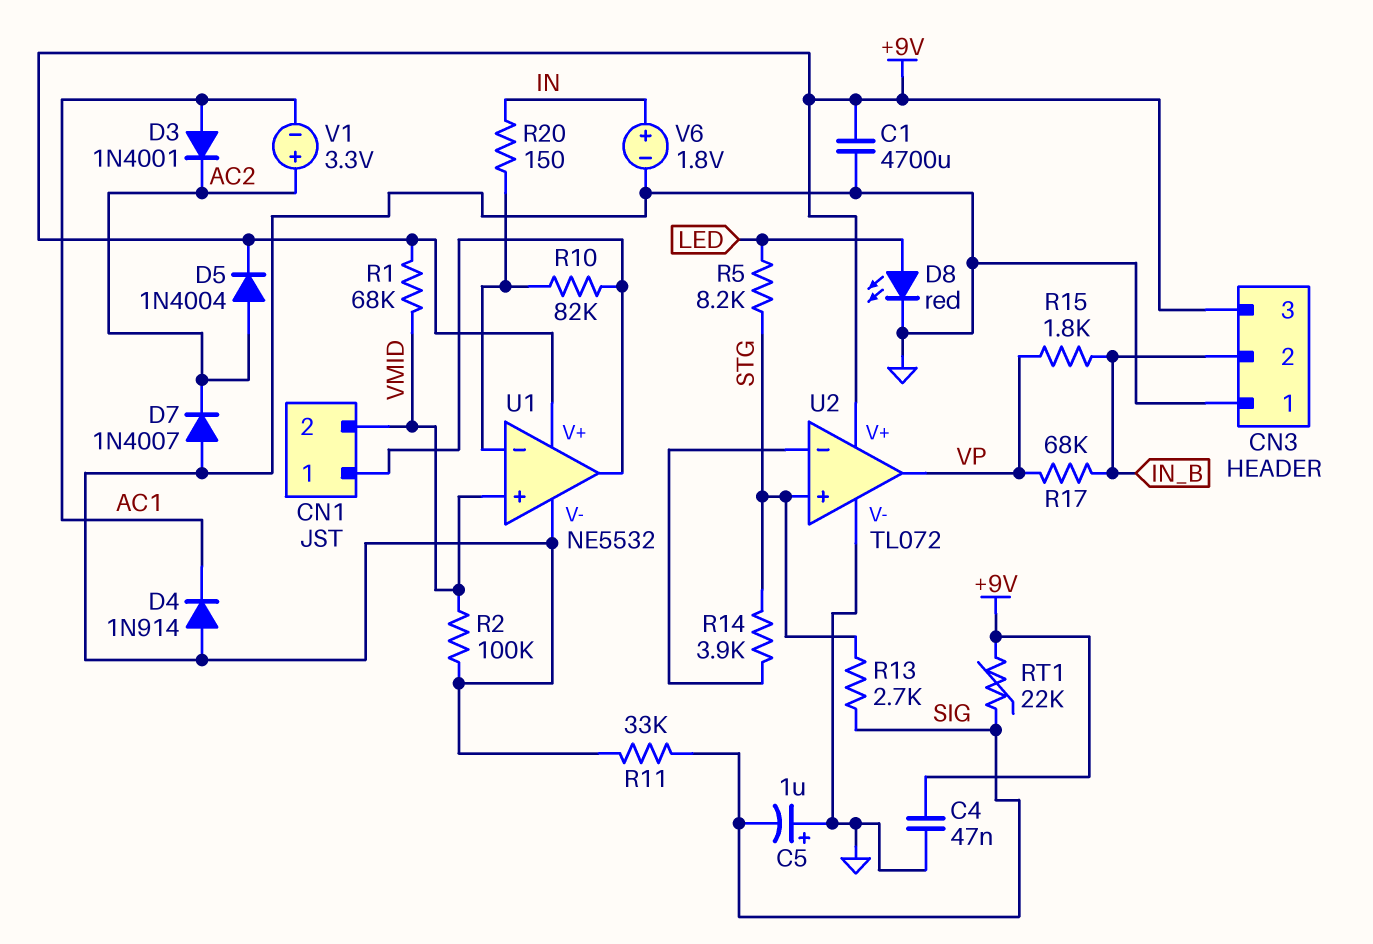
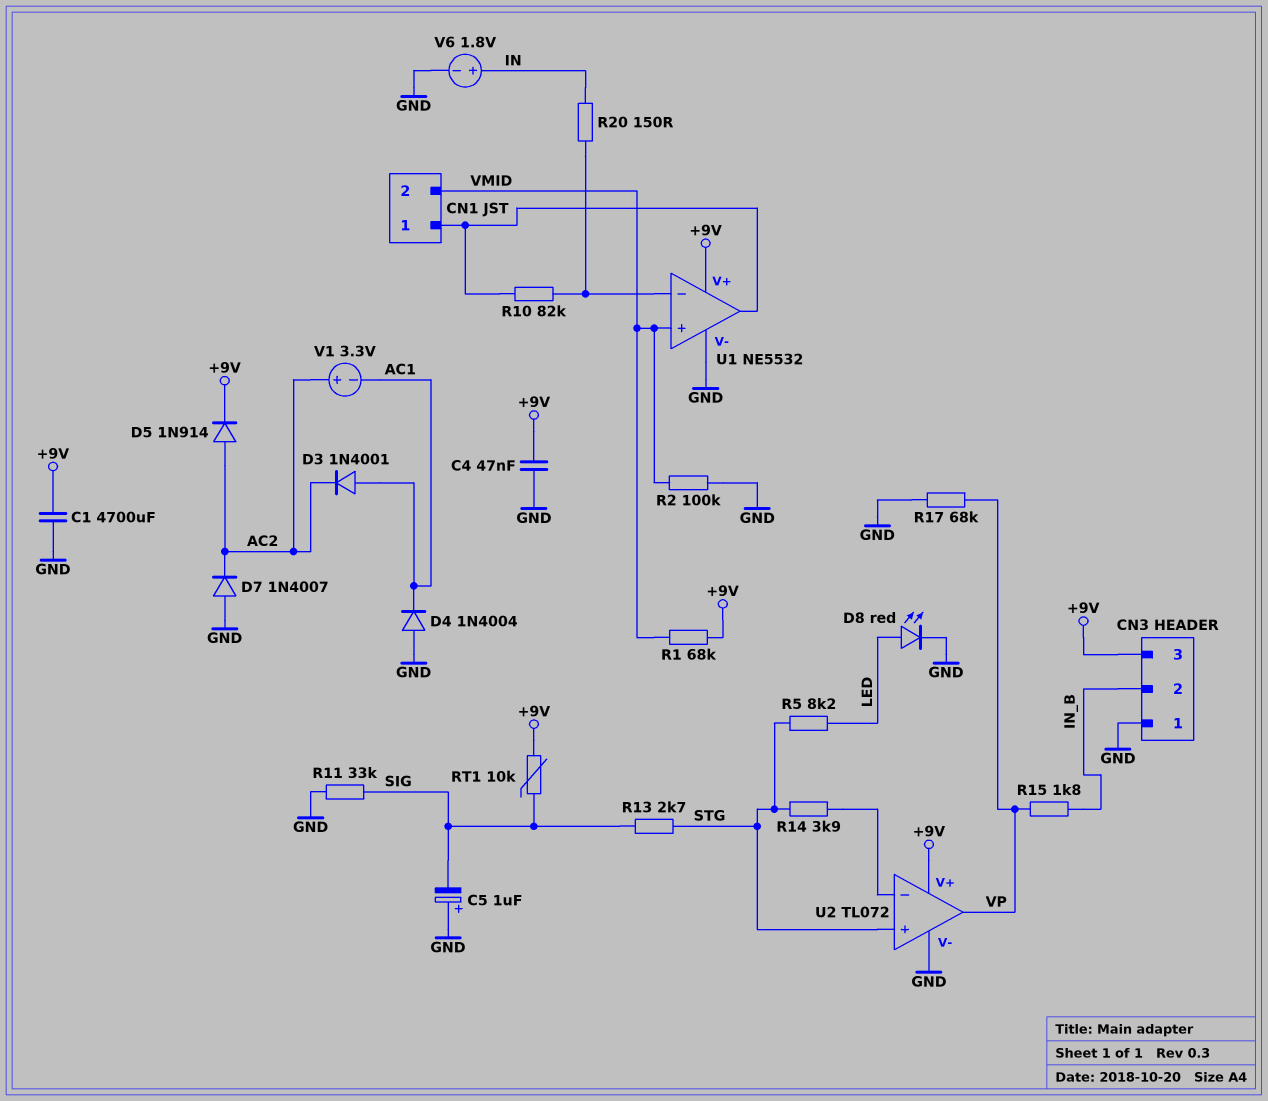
D4: diode 1N914 (A GND, K AC1) -> diode 1N4004 (A GND, K AC1)
D5: diode 1N4004 (A AC2, K +9V) -> diode 1N914 (A AC2, K +9V)
R17: 68k (IN_B, VP) -> 68k (GND, VP)
RT1: 22k (+9V, SIG) -> 10k (+9V, SIG)

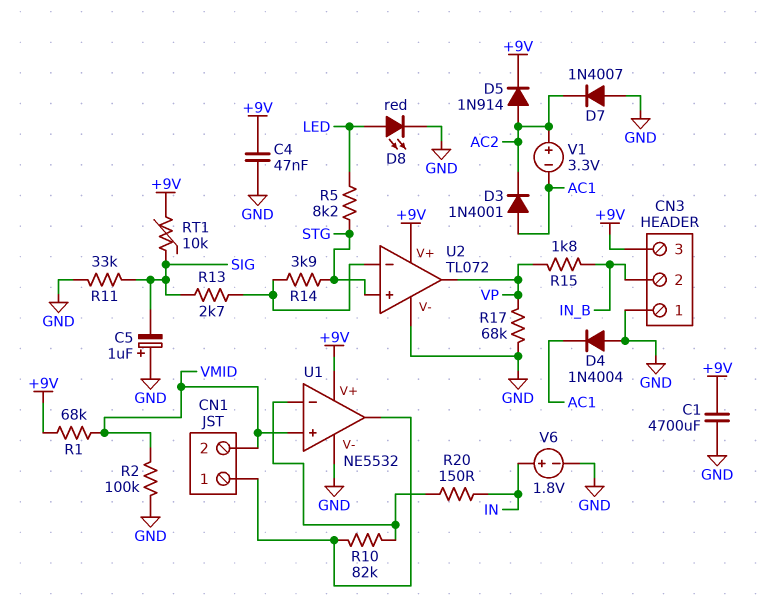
R13: 2.7k (SIG, STG) -> 2.7k (SIG, U2/in-)

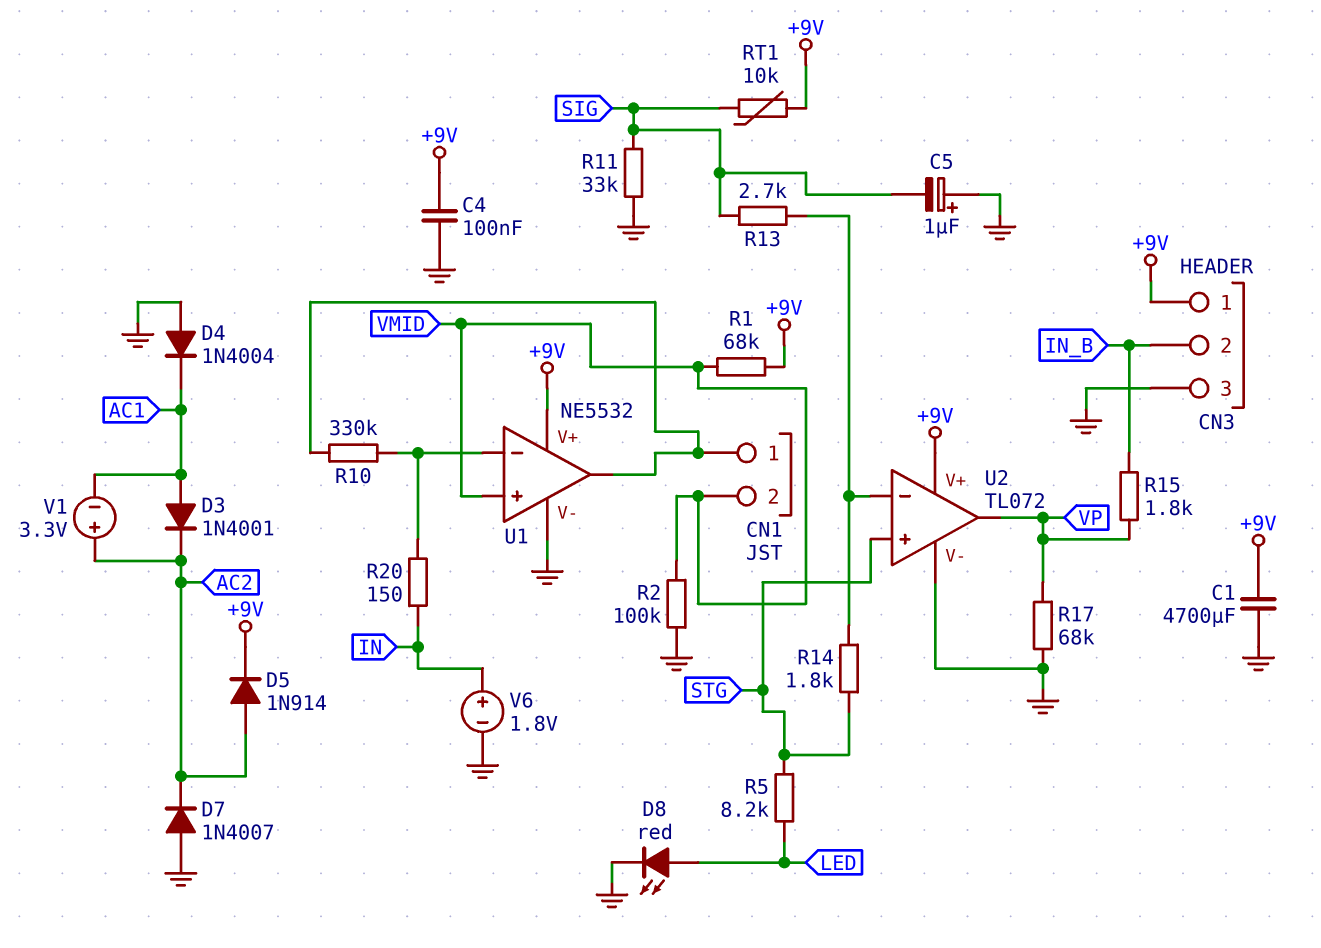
C4: 47nF (+9V, GND) -> 100nF (+9V, GND)
CN3 pin 1: GND -> +9V
CN3 pin 3: +9V -> GND
R10: 82k (CN1/1, U1/in-) -> 330k (CN1/1, U1/in-)
R14: 3.9k (STG, U2/in-) -> 1.8k (STG, U2/in-)

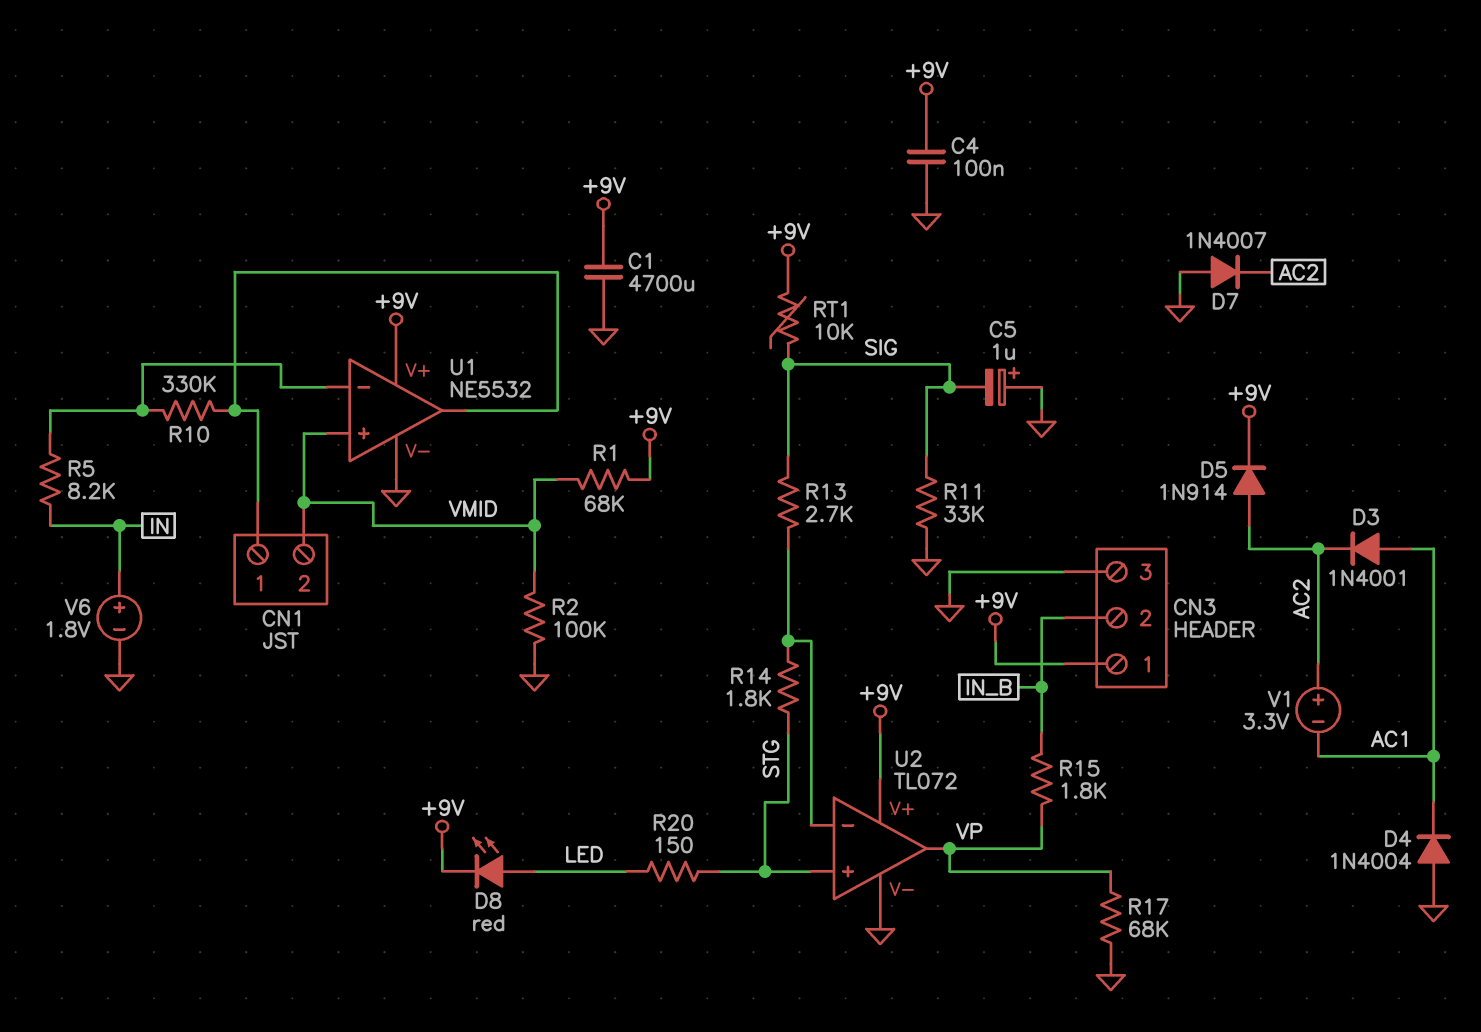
D8: LED red (A LED, K GND) -> LED red (A LED, K +9V)
R5: 8.2k (LED, STG) -> 8.2k (IN, U1/in-)
R20: 150 (IN, U1/in-) -> 150 (LED, STG)

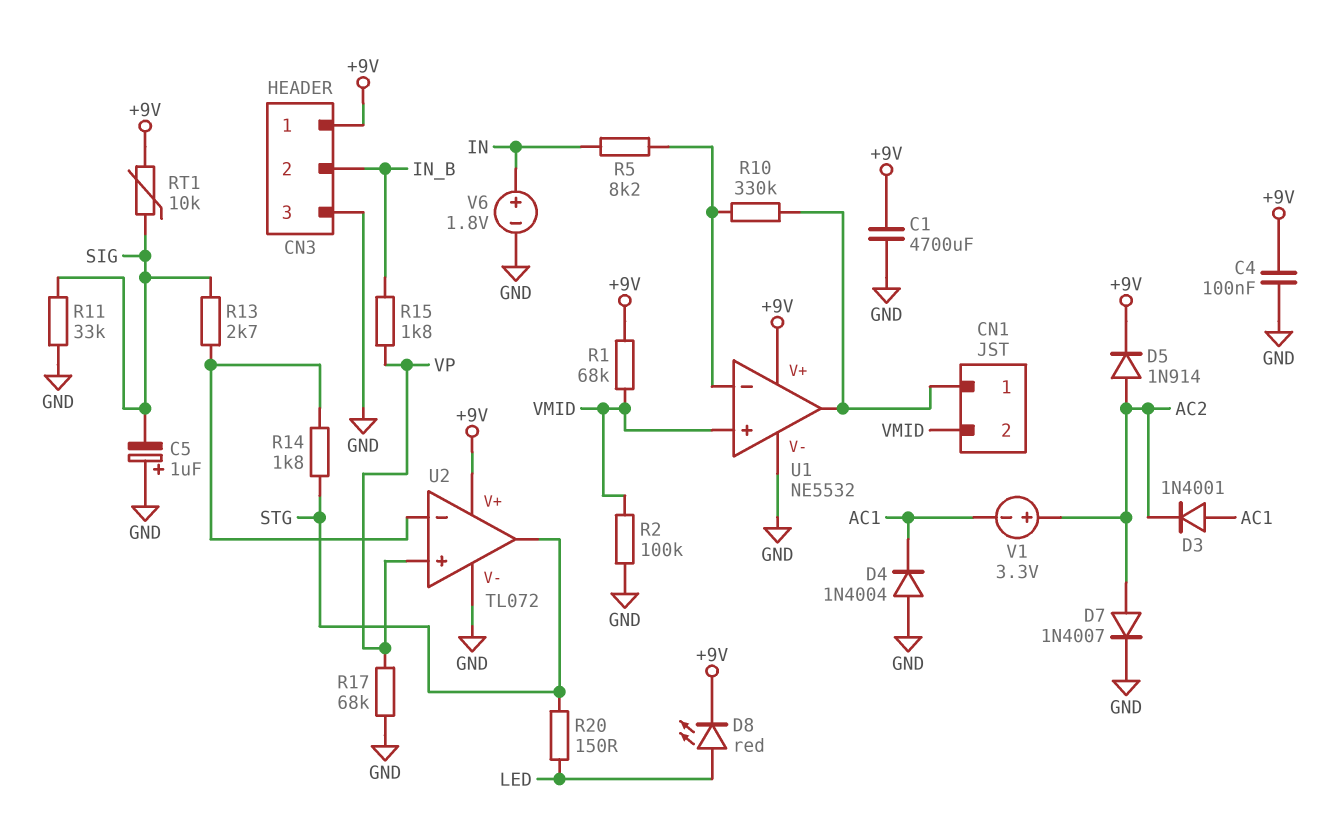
D7: diode 1N4007 (A GND, K AC2) -> diode 1N4007 (A AC2, K GND)
U2 pin in+: STG -> VP
U2 pin out: VP -> STG

